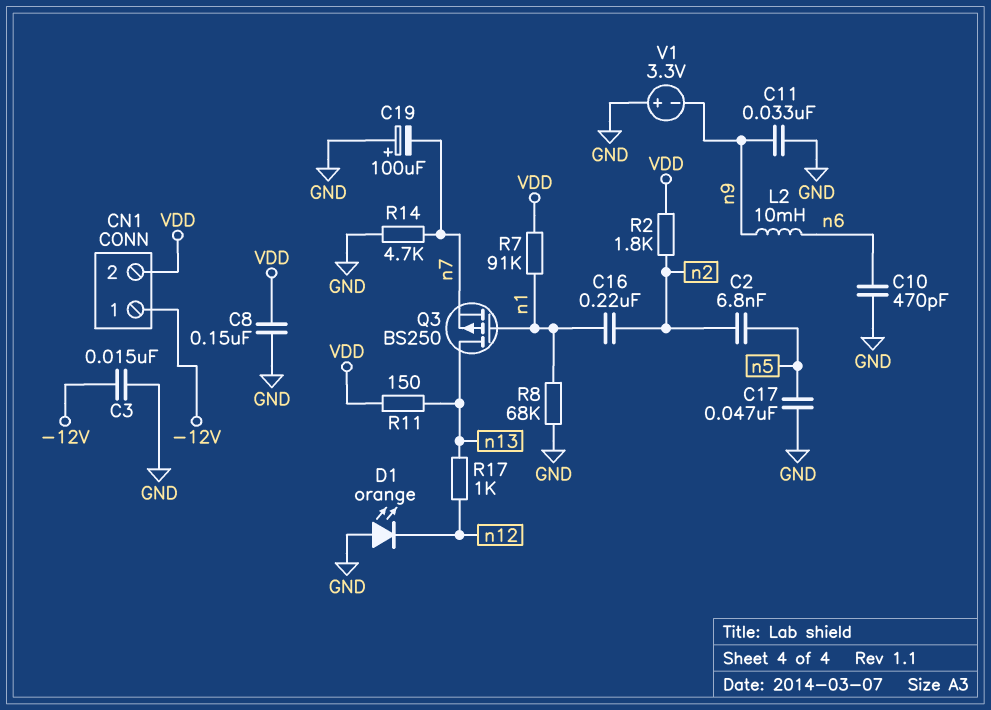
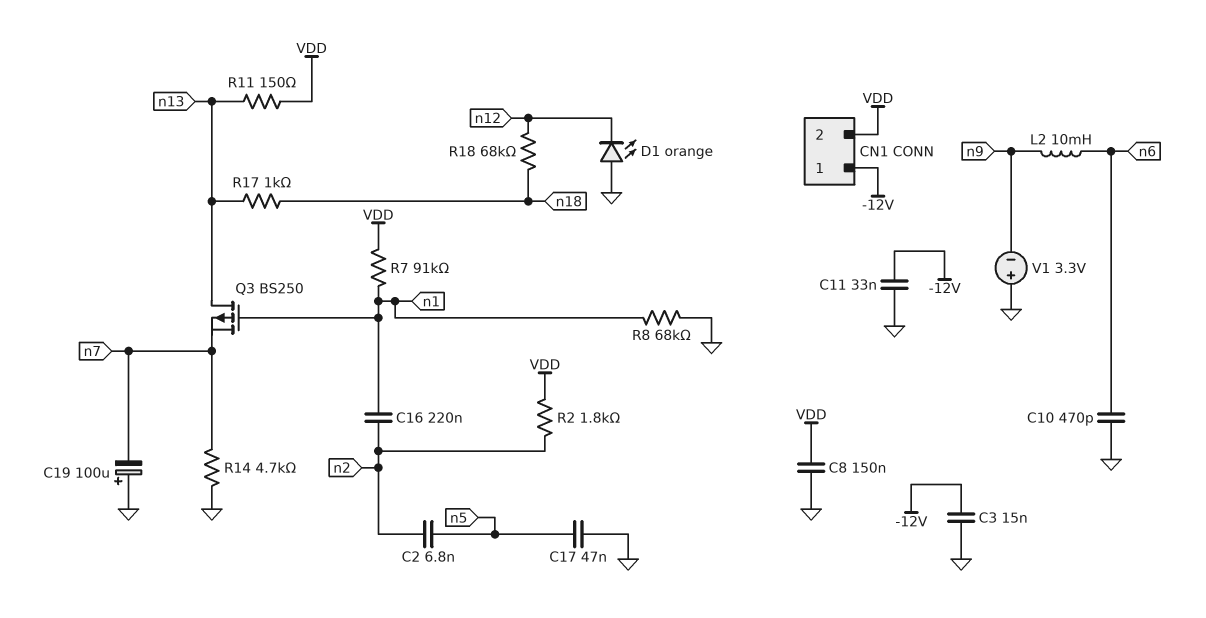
C11: 33nF (GND, n9) -> 33nF (-12V, GND)
R17: 1k (n12, n13) -> 1k (n13, n18)
R18: none -> 68k (n12, n18)

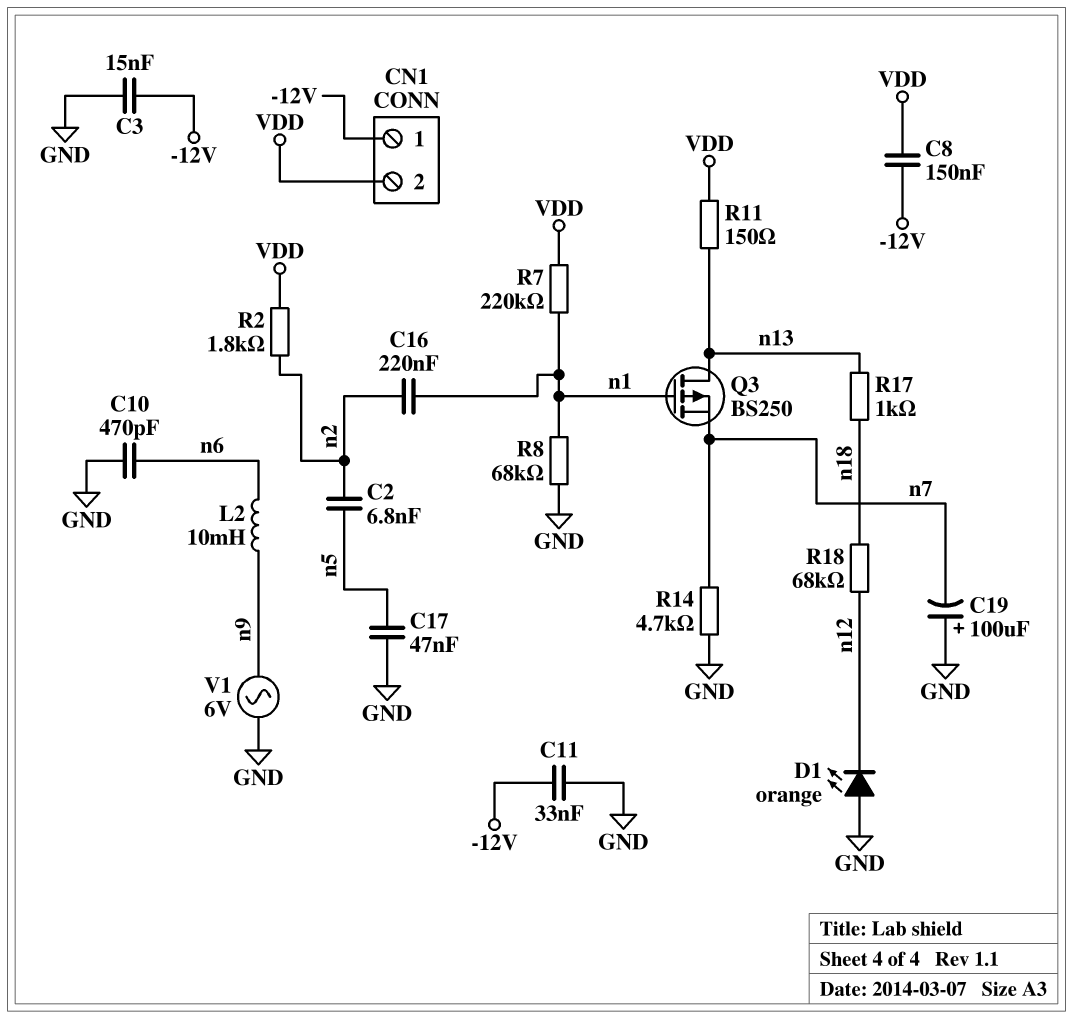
C8: 150nF (GND, VDD) -> 150nF (-12V, VDD)
R7: 91k (VDD, n1) -> 220k (VDD, n1)
V1: 3.3V (plus GND, minus n9) -> AC 6V (GND, n9)

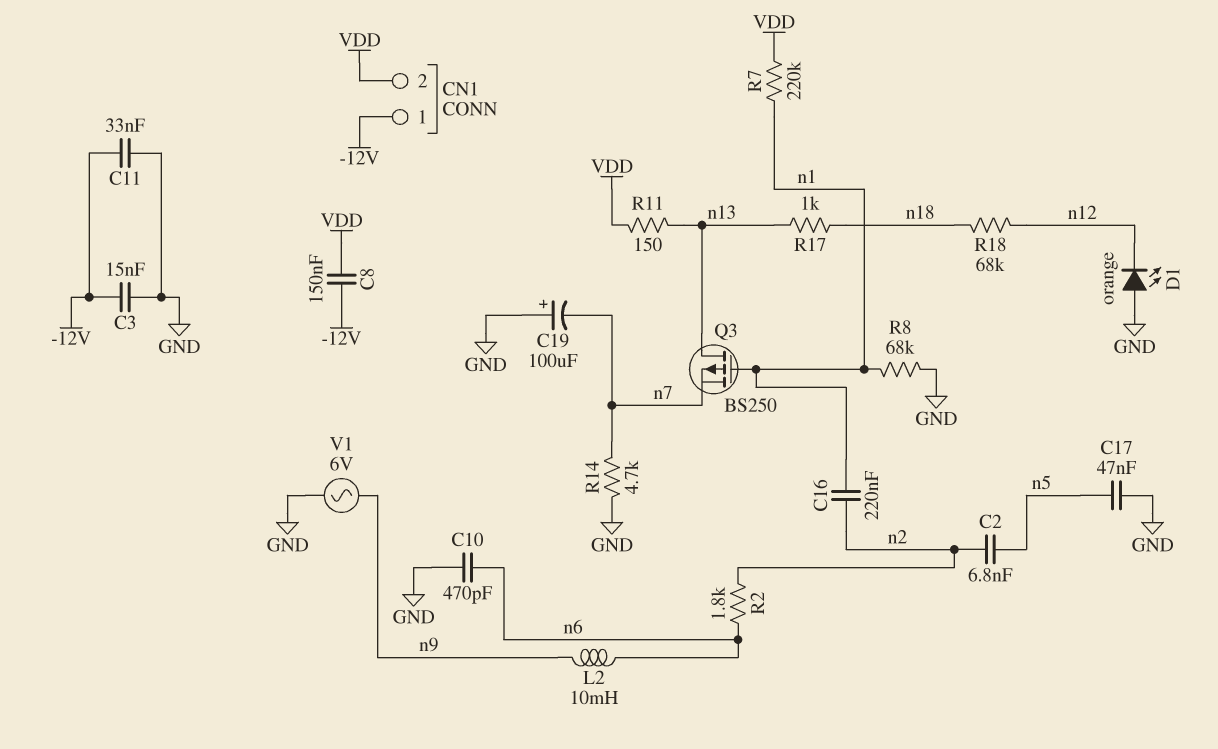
R2: 1.8k (VDD, n2) -> 1.8k (n2, n6)

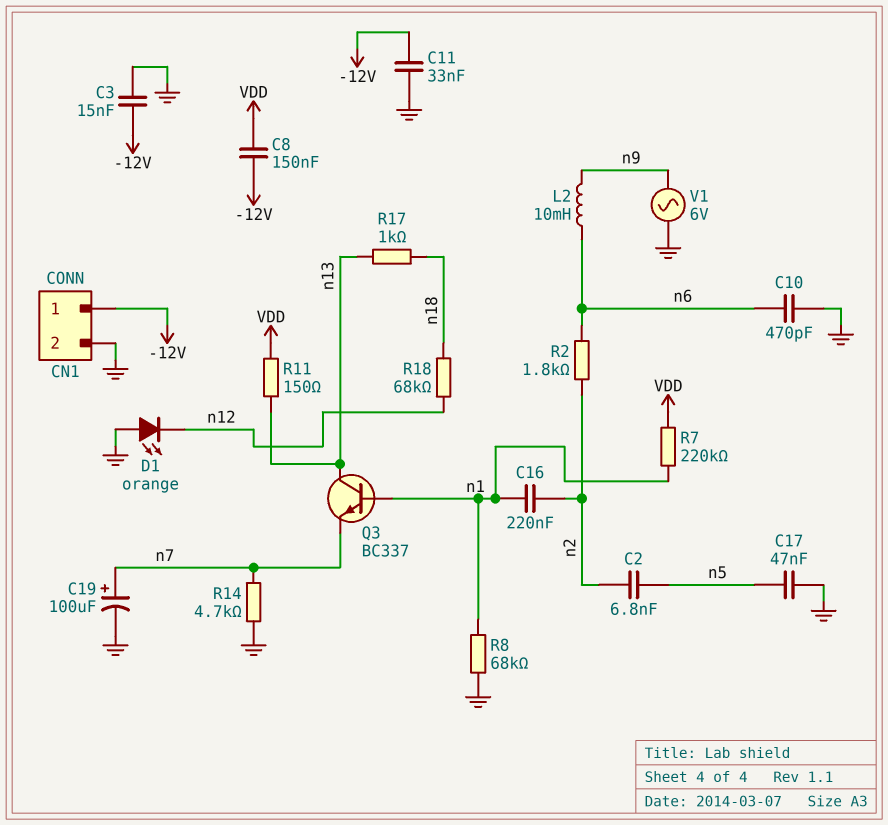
C19: 100uF (plus GND, minus n7) -> 100uF (plus n7, minus GND)
CN1 pin 2: VDD -> GND
Q3: PMOS BS250 (G n1, D n13, S n7) -> NPN BC337 (B n1, C n13, E n7)

